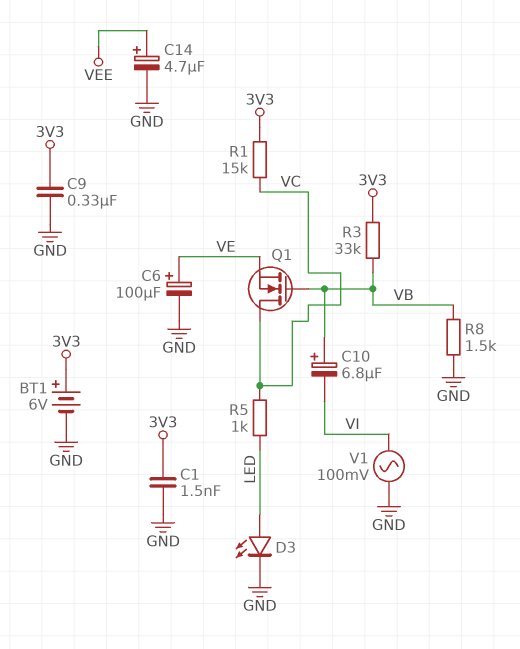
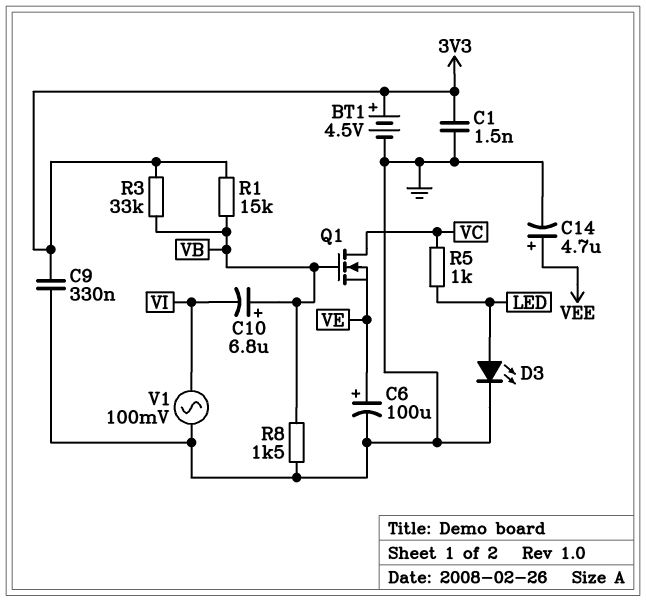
BT1: 6V (plus 3V3, minus GND) -> 4.5V (plus 3V3, minus GND)
R1: 15k (3V3, VC) -> 15k (3V3, VB)

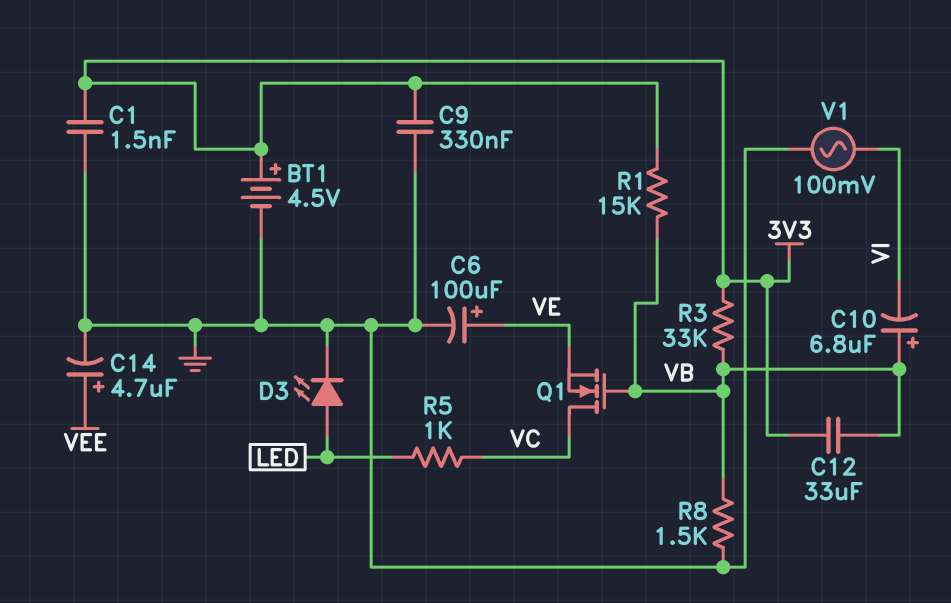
C12: none -> 33uF (3V3, VB)

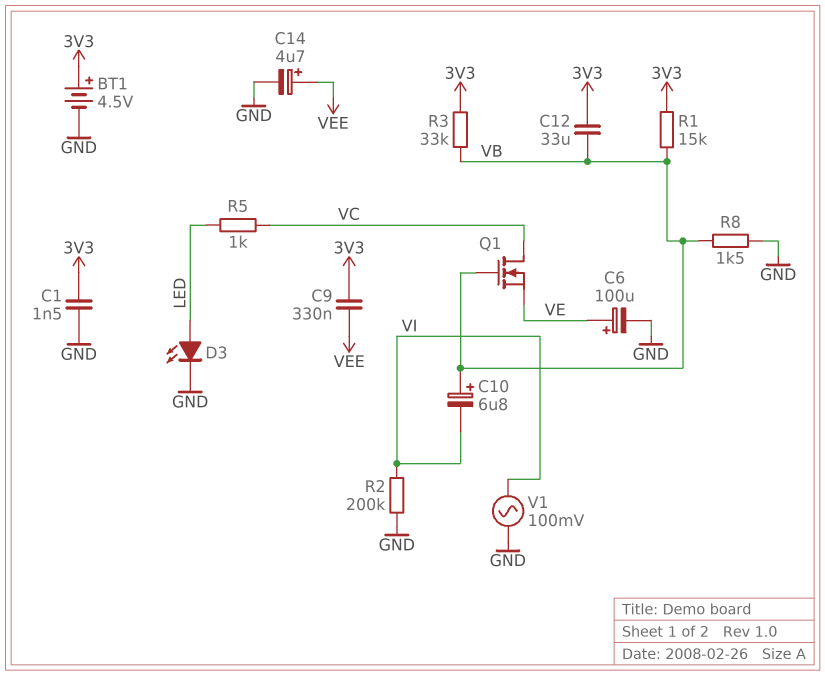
C9: 330nF (3V3, GND) -> 330nF (3V3, VEE)
R2: none -> 200k (GND, VI)

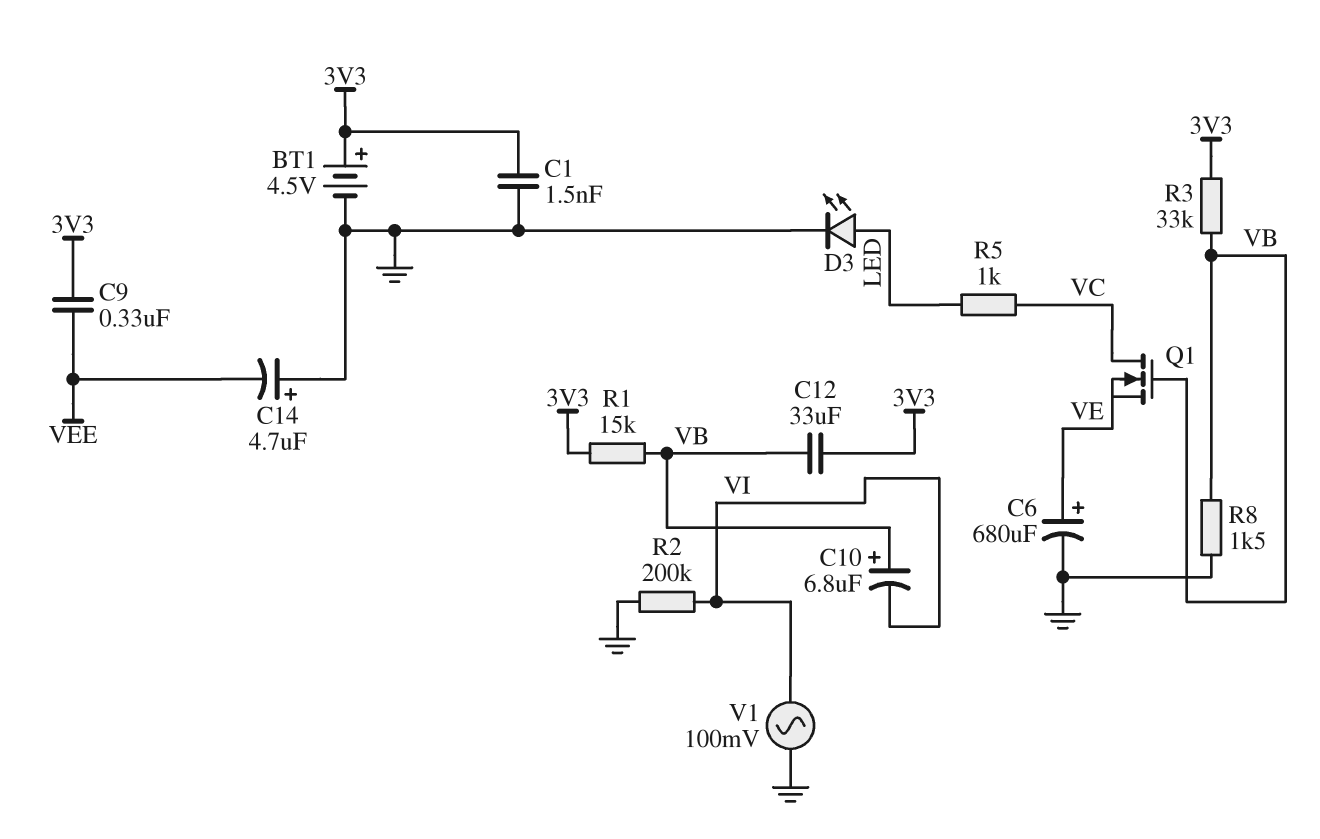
C6: 100uF (plus VE, minus GND) -> 680uF (plus VE, minus GND)
C14: 4.7uF (plus VEE, minus GND) -> 4.7uF (plus GND, minus VEE)

